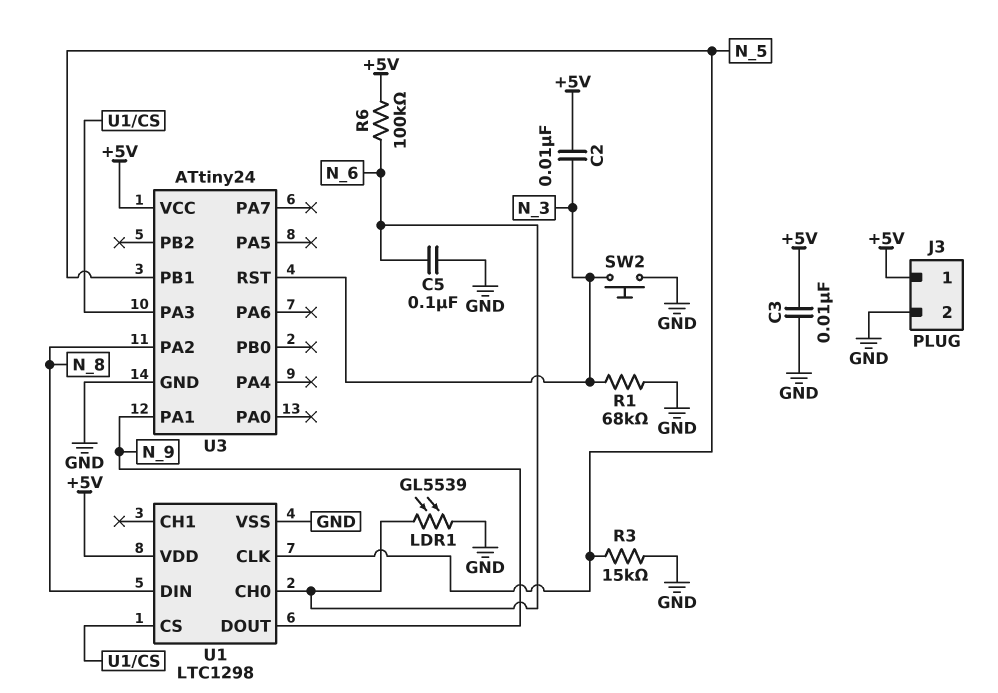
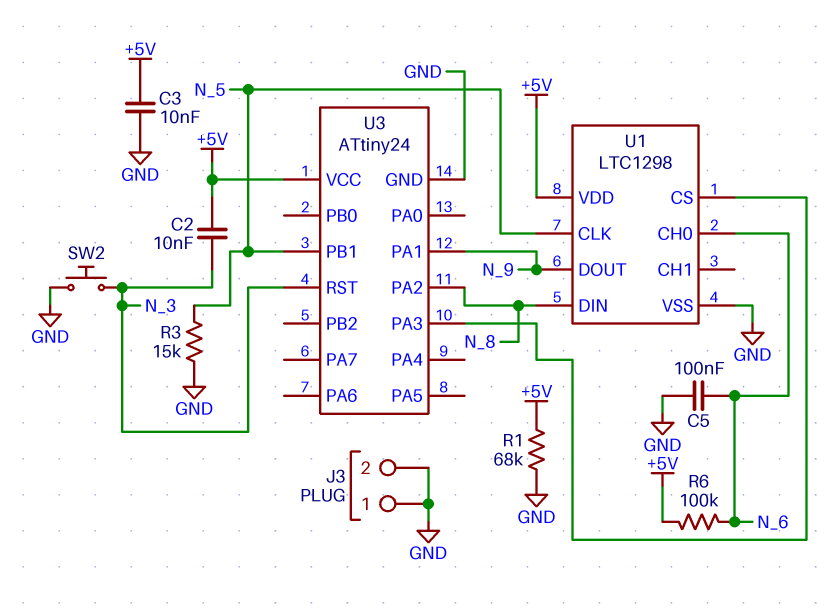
J3 pin 1: +5V -> GND
LDR1: GL5539 (GND, N_6) -> none
R1: 68k (GND, N_3) -> 68k (+5V, GND)

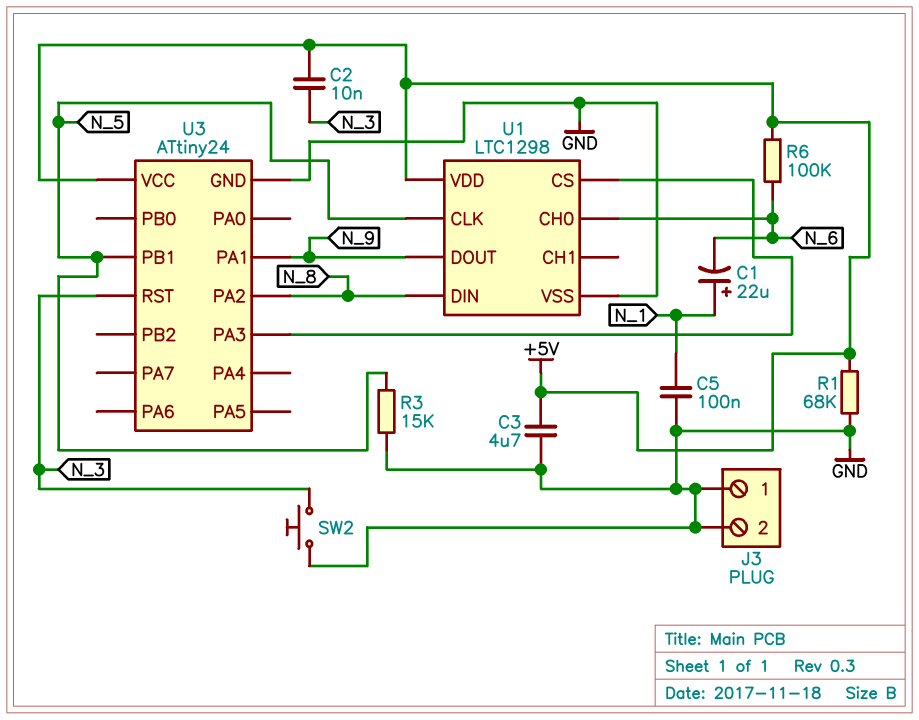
C1: none -> 22uF (plus N_1, minus N_6)
C3: 10nF (+5V, GND) -> 4.7uF (+5V, GND)
C5: 100nF (GND, N_6) -> 100nF (GND, N_1)

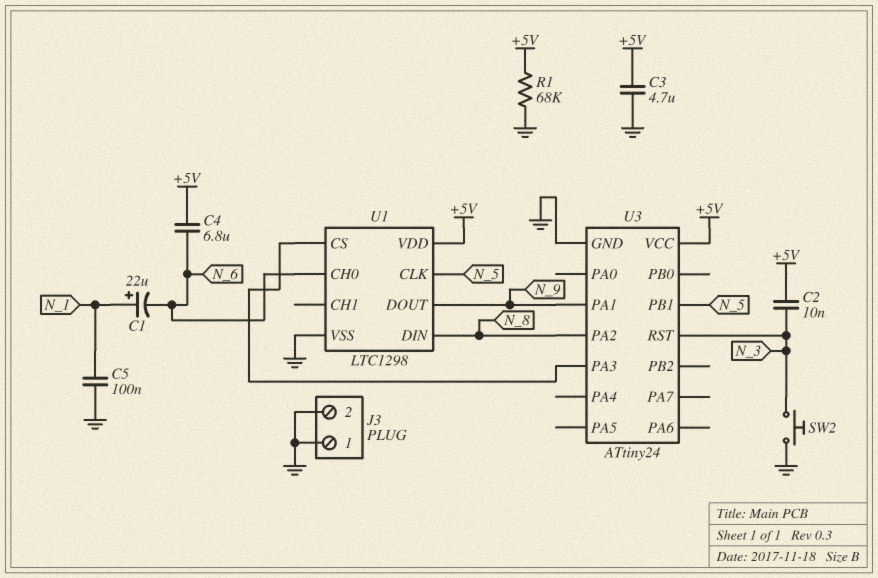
C4: none -> 6.8uF (+5V, N_6)
R3: 15k (GND, N_5) -> none
R6: 100k (+5V, N_6) -> none

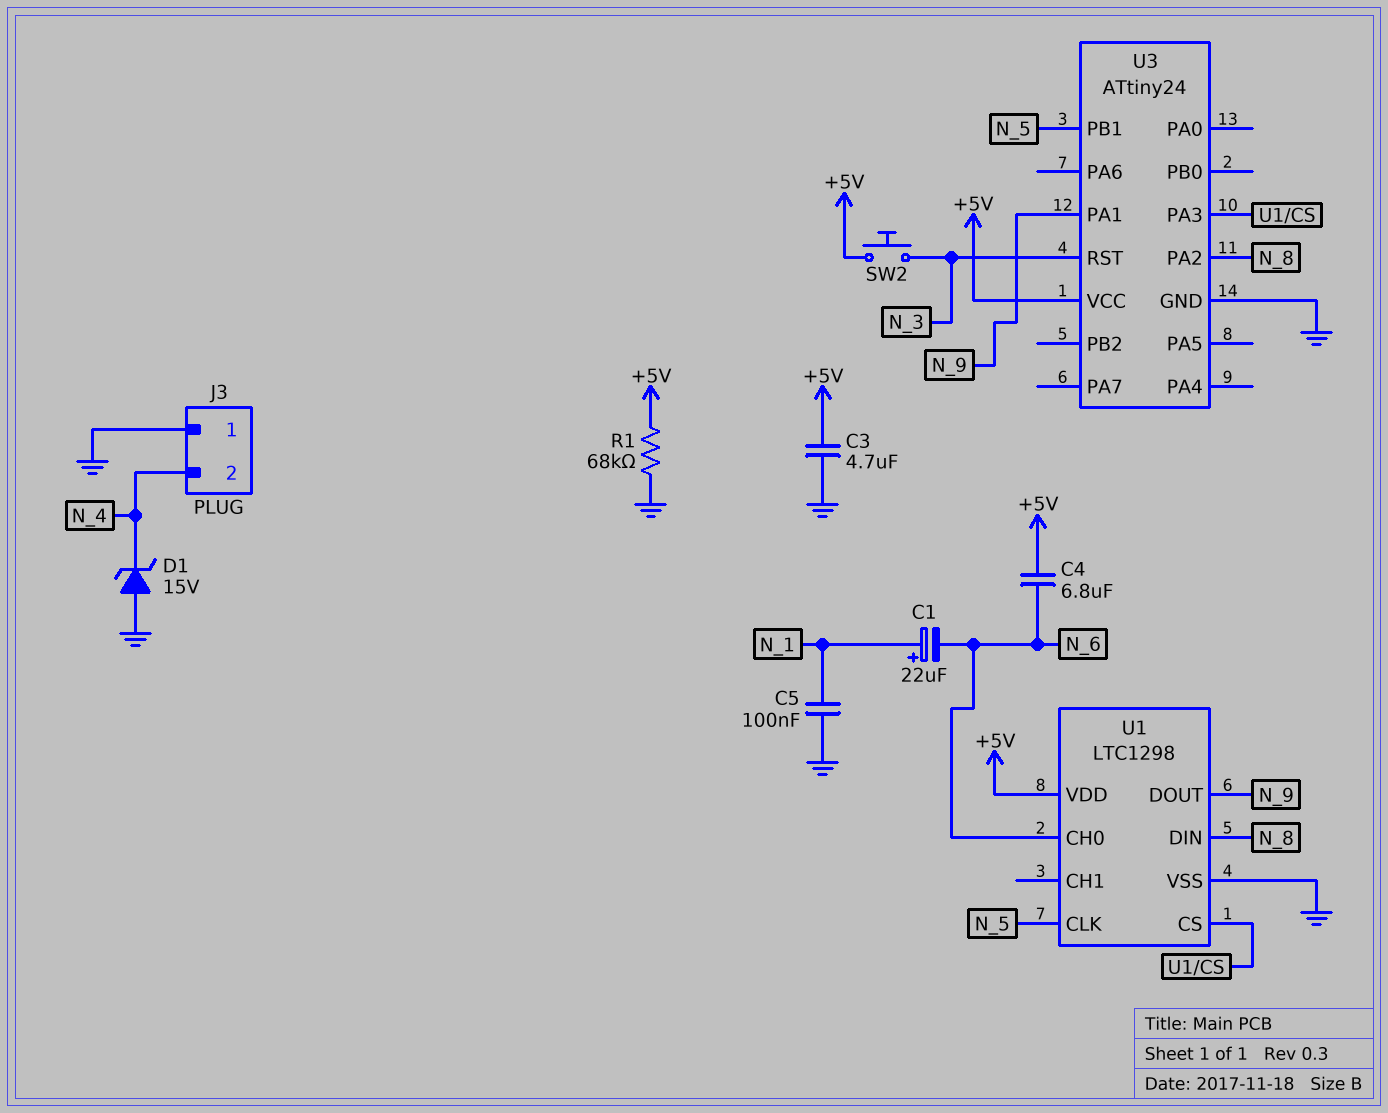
C2: 10nF (+5V, N_3) -> none
D1: none -> zener 15V (A GND, K N_4)
J3 pin 2: GND -> N_4
SW2: button (GND, N_3) -> button (+5V, N_3)

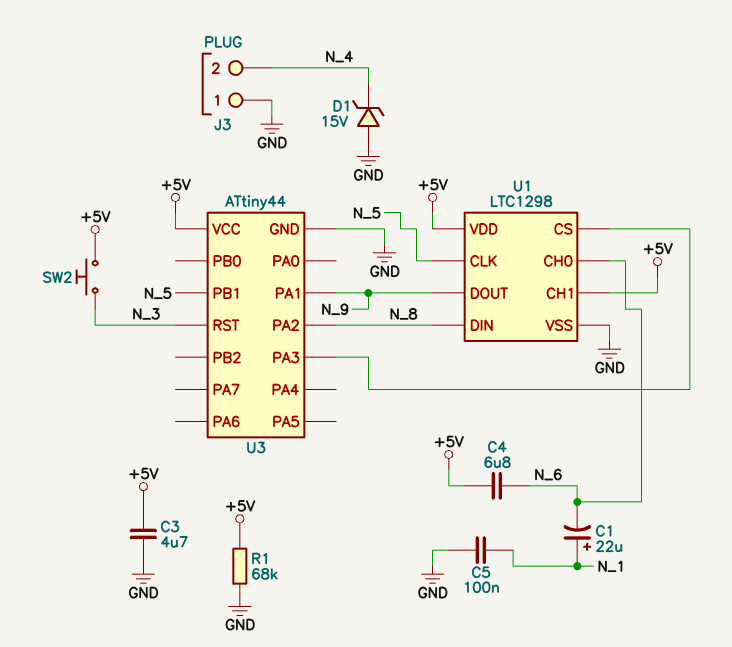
U1 pin CH1: none -> +5V
U3: ATtiny24 -> ATtiny44

